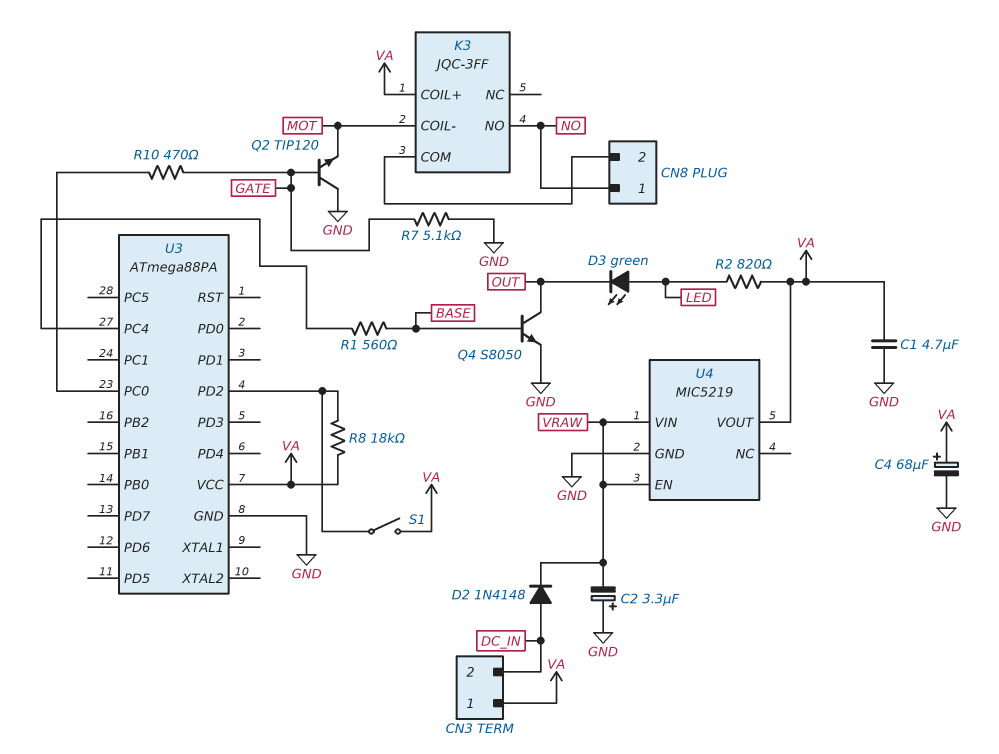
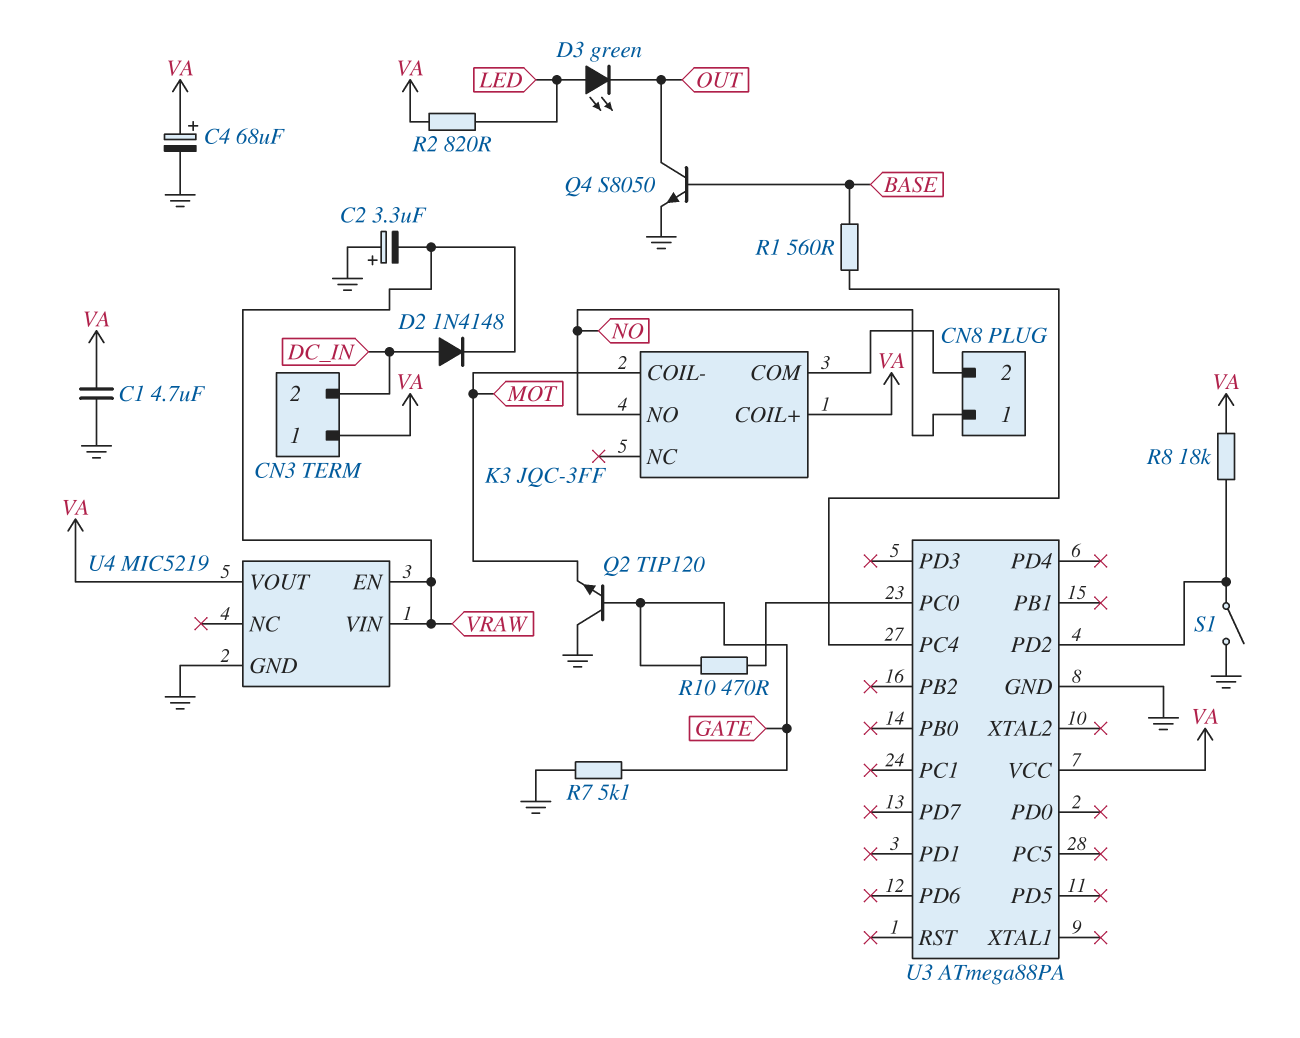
S1: switch (U3/PD2, VA) -> switch (GND, U3/PD2)

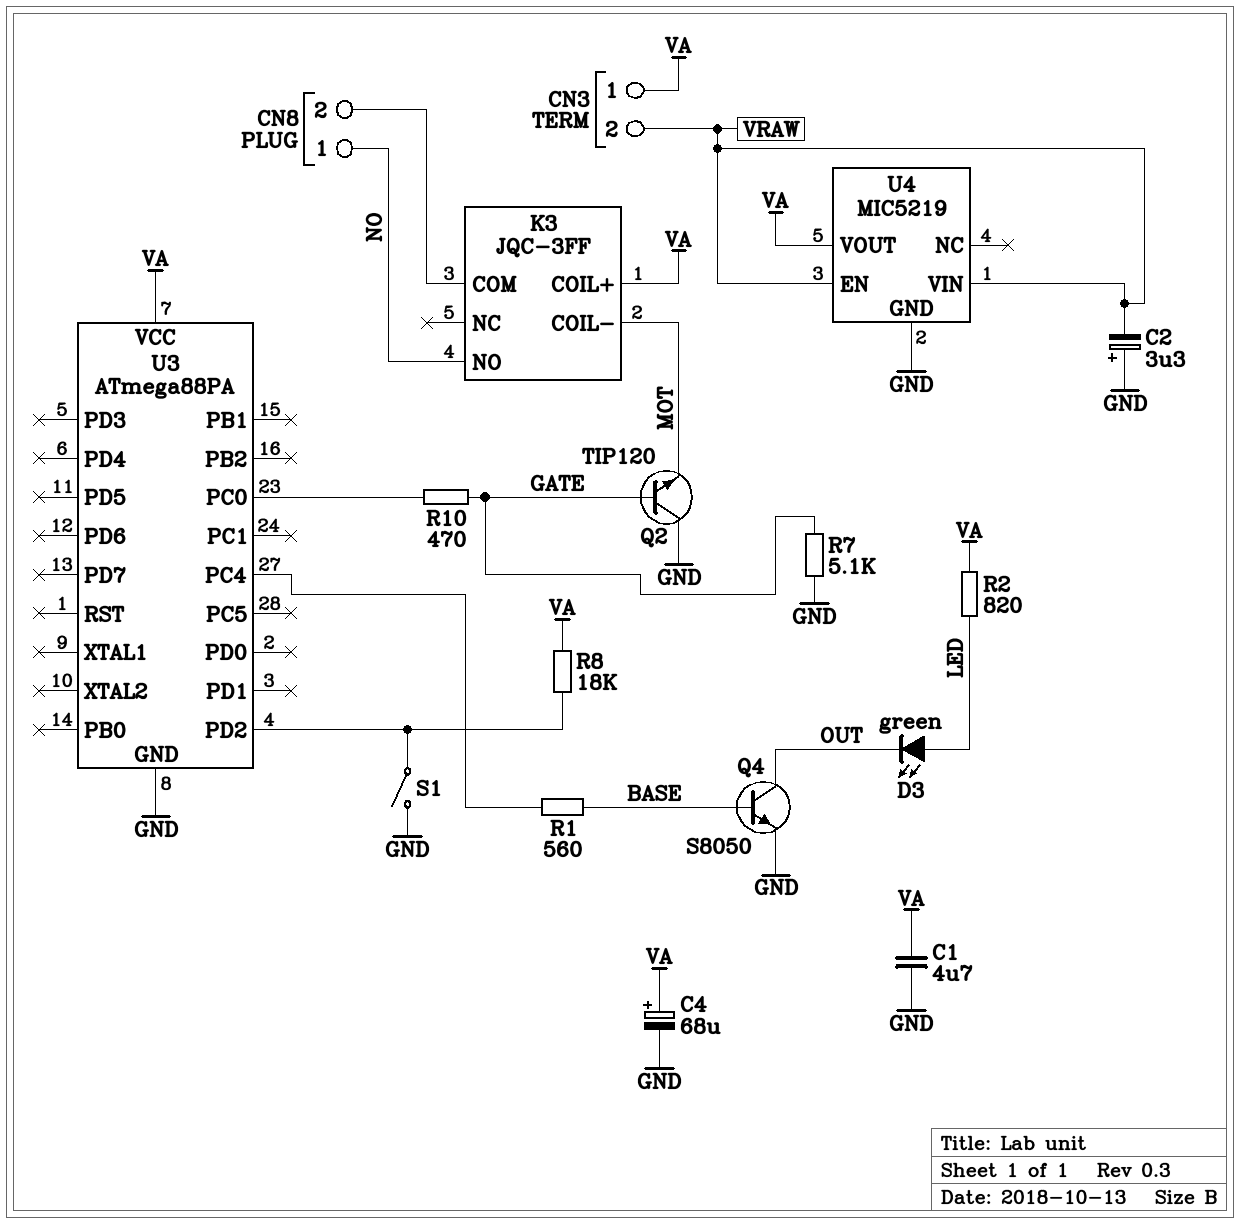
CN3 pin 2: DC_IN -> VRAW
D2: diode 1N4148 (A DC_IN, K VRAW) -> none

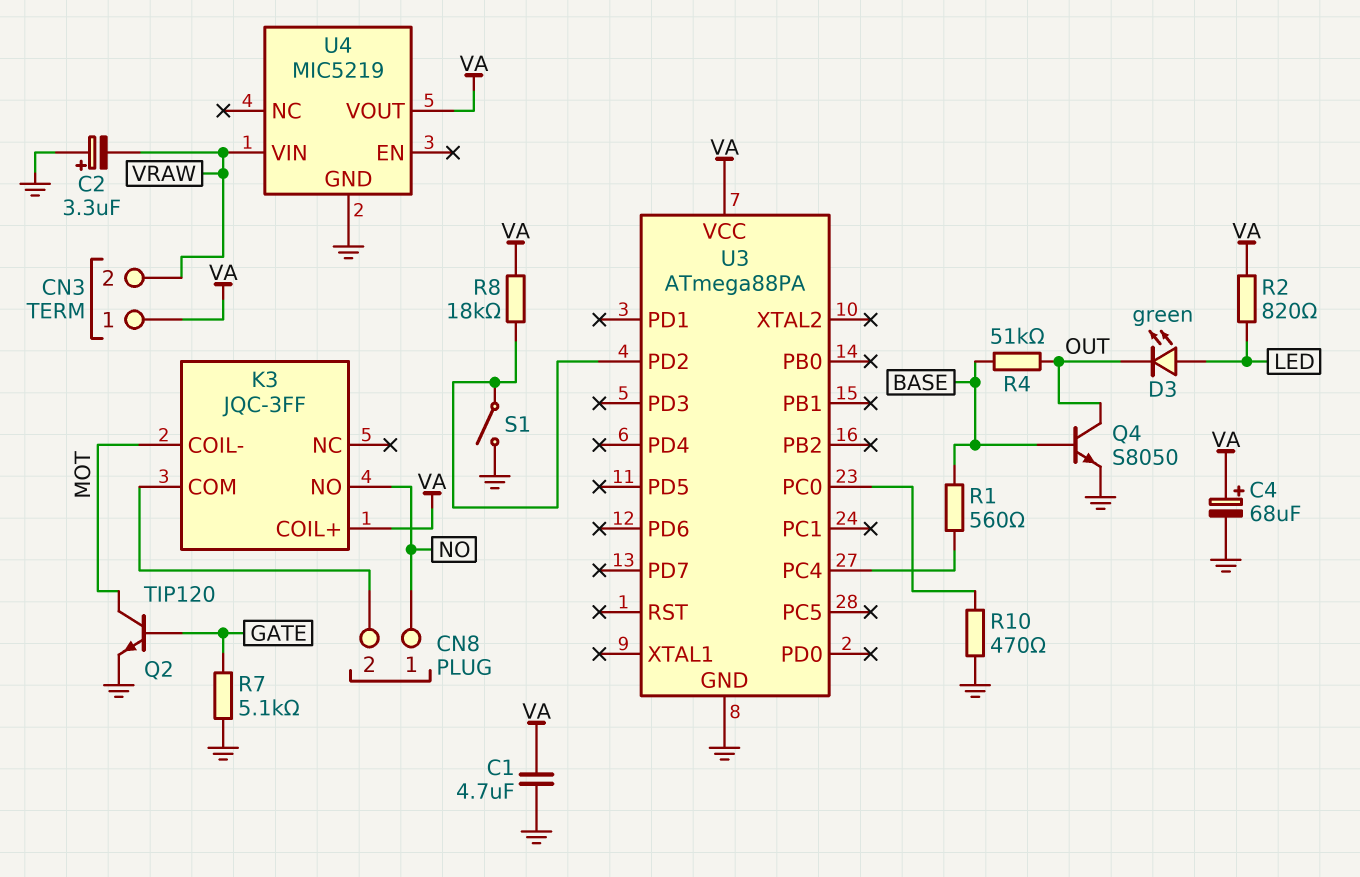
Q2: NPN TIP120 (B GATE, C GND, E MOT) -> NPN TIP120 (B GATE, C MOT, E GND)
R4: none -> 51k (BASE, OUT)
R10: 470 (GATE, U3/PC0) -> 470 (GND, U3/PC0)
U4 pin EN: VRAW -> none

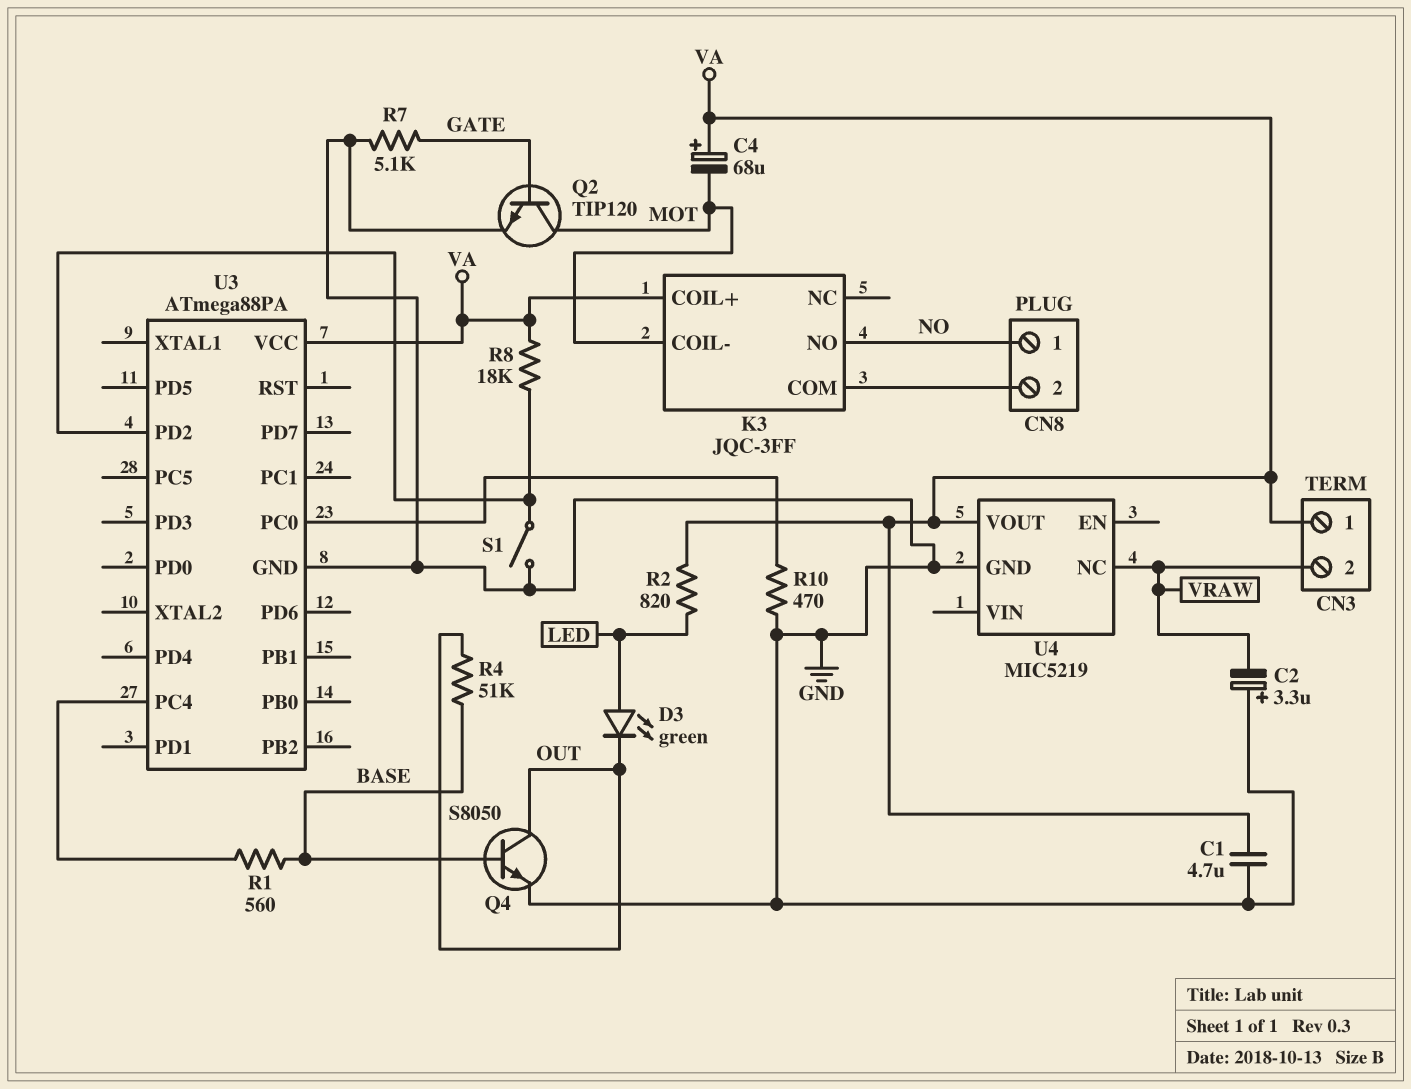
C4: 68uF (plus VA, minus GND) -> 68uF (plus VA, minus MOT)
U4 pin NC: none -> VRAW
U4 pin VIN: VRAW -> none

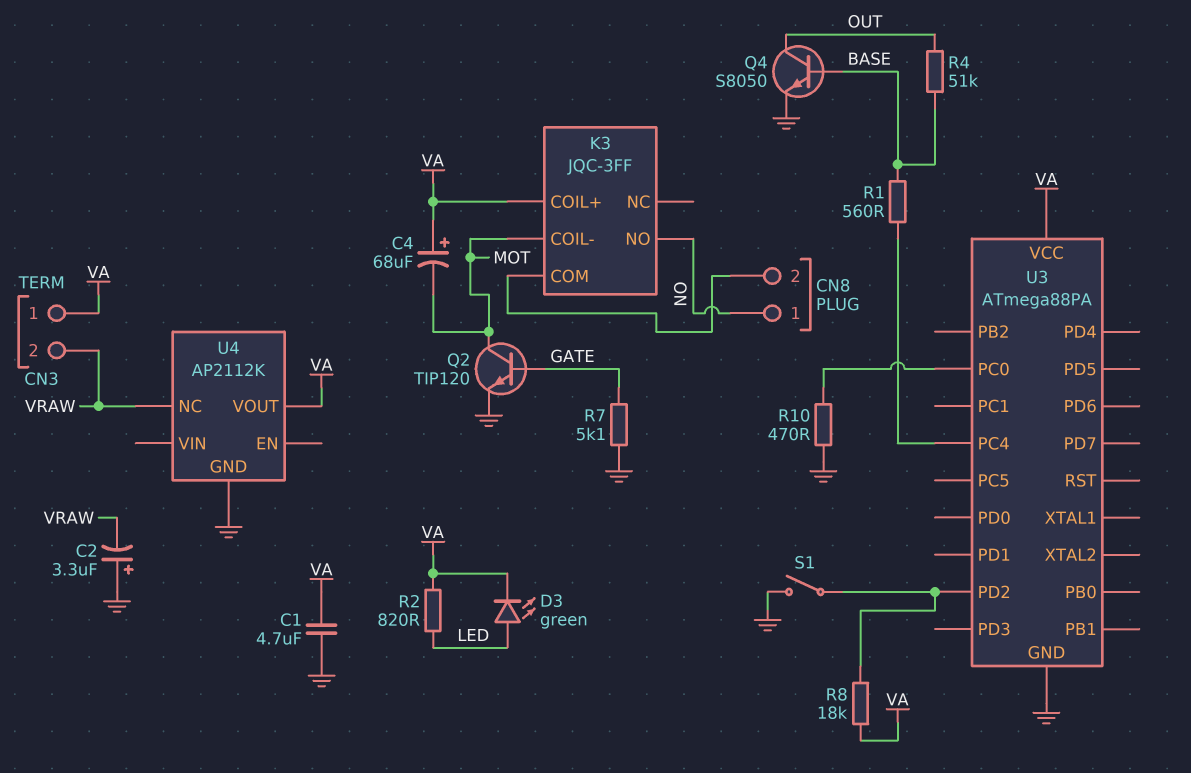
D3: LED green (A LED, K OUT) -> LED green (A LED, K VA)
U4: MIC5219 -> AP2112K

